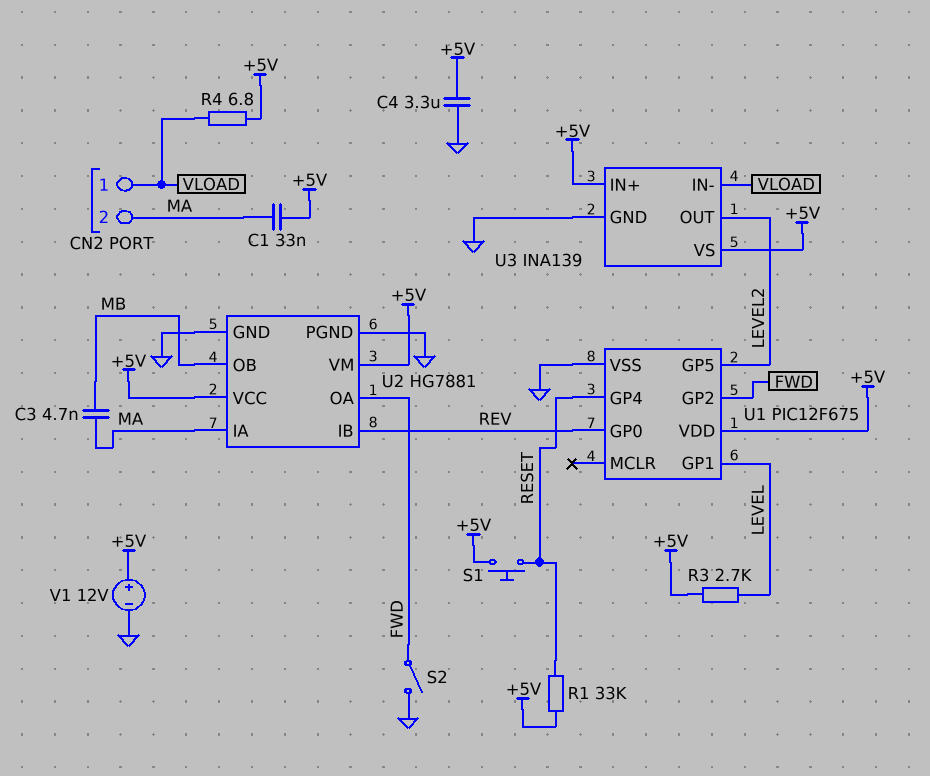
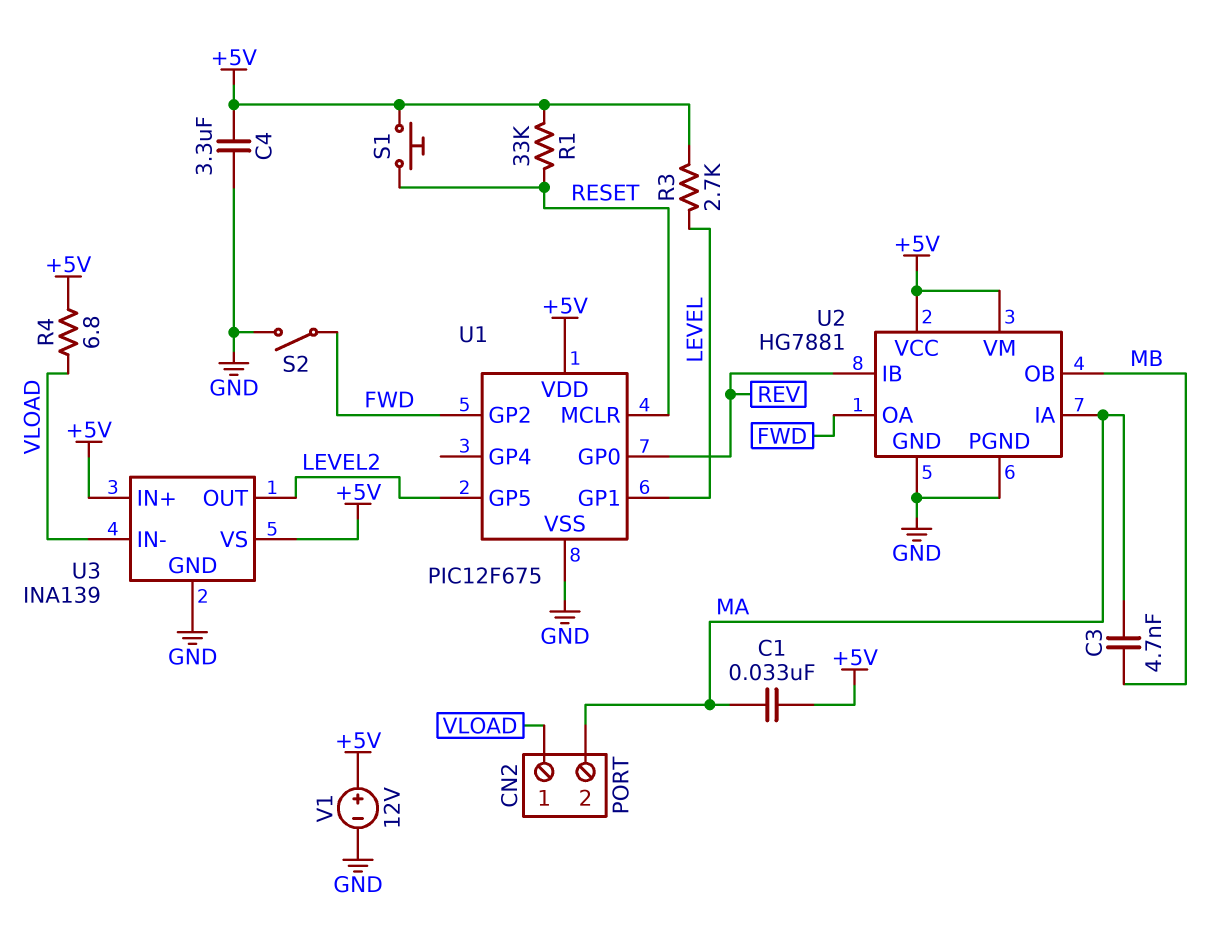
U1 pin GP4: RESET -> none
U1 pin MCLR: none -> RESET

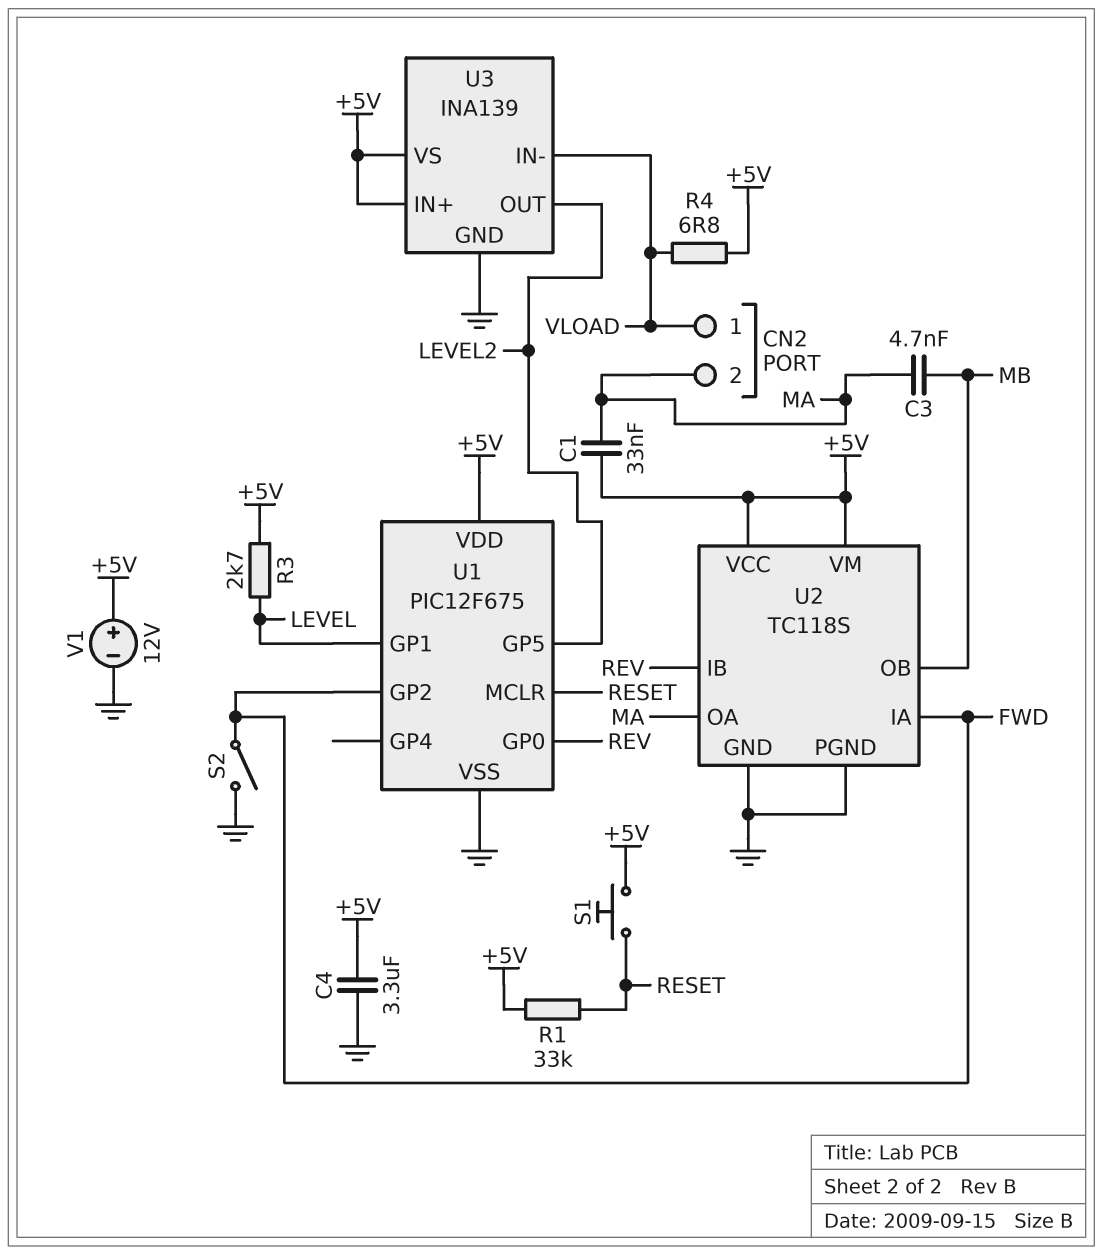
U2: HG7881 -> TC118S
U2 pin IA: MA -> FWD
U2 pin OA: FWD -> MA

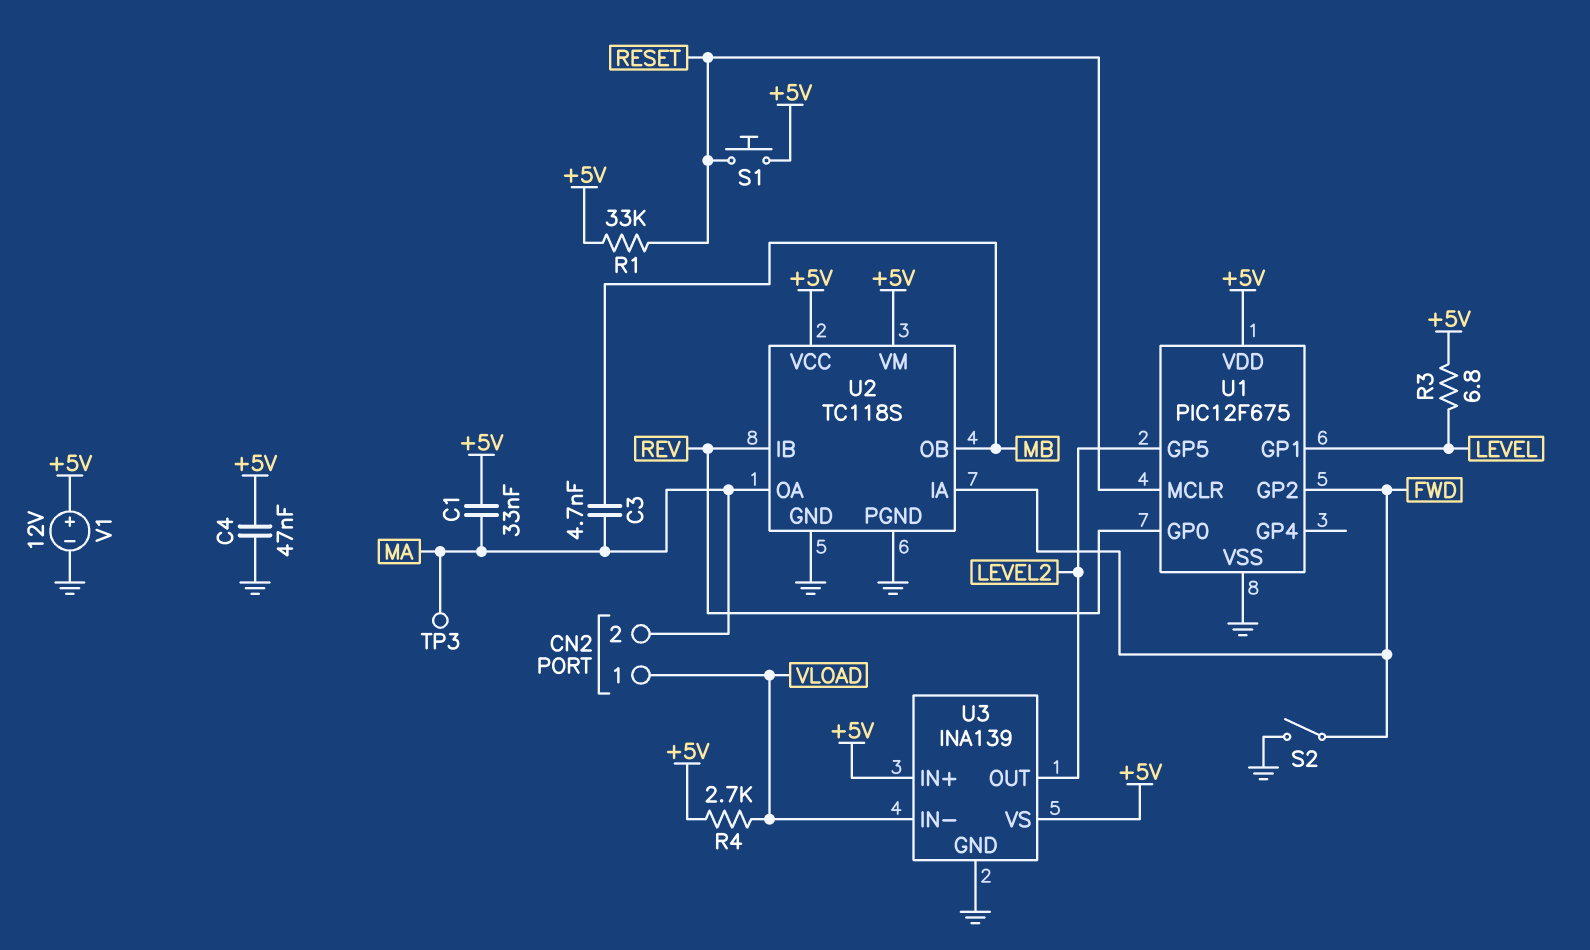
C4: 3.3uF (+5V, GND) -> 47nF (+5V, GND)
R3: 2.7k (+5V, LEVEL) -> 6.8 (+5V, LEVEL)
R4: 6.8 (+5V, VLOAD) -> 2.7k (+5V, VLOAD)
TP3: none -> test point (MA)

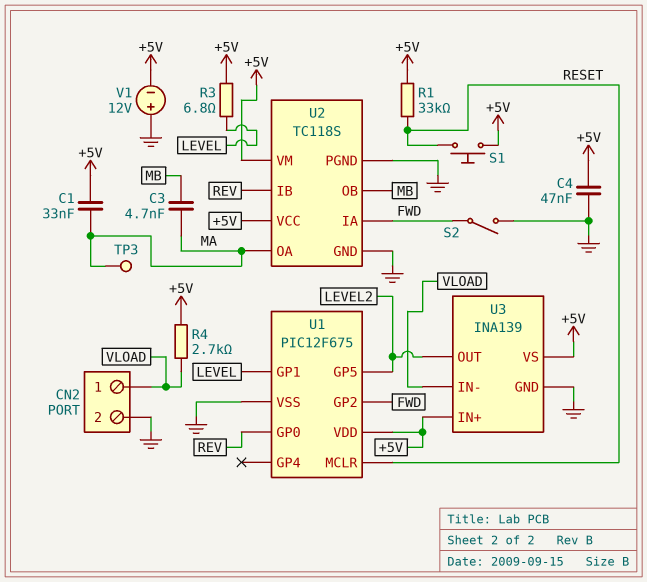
CN2 pin 2: MA -> GND
V1: 12V (plus +5V, minus GND) -> 12V (plus GND, minus +5V)

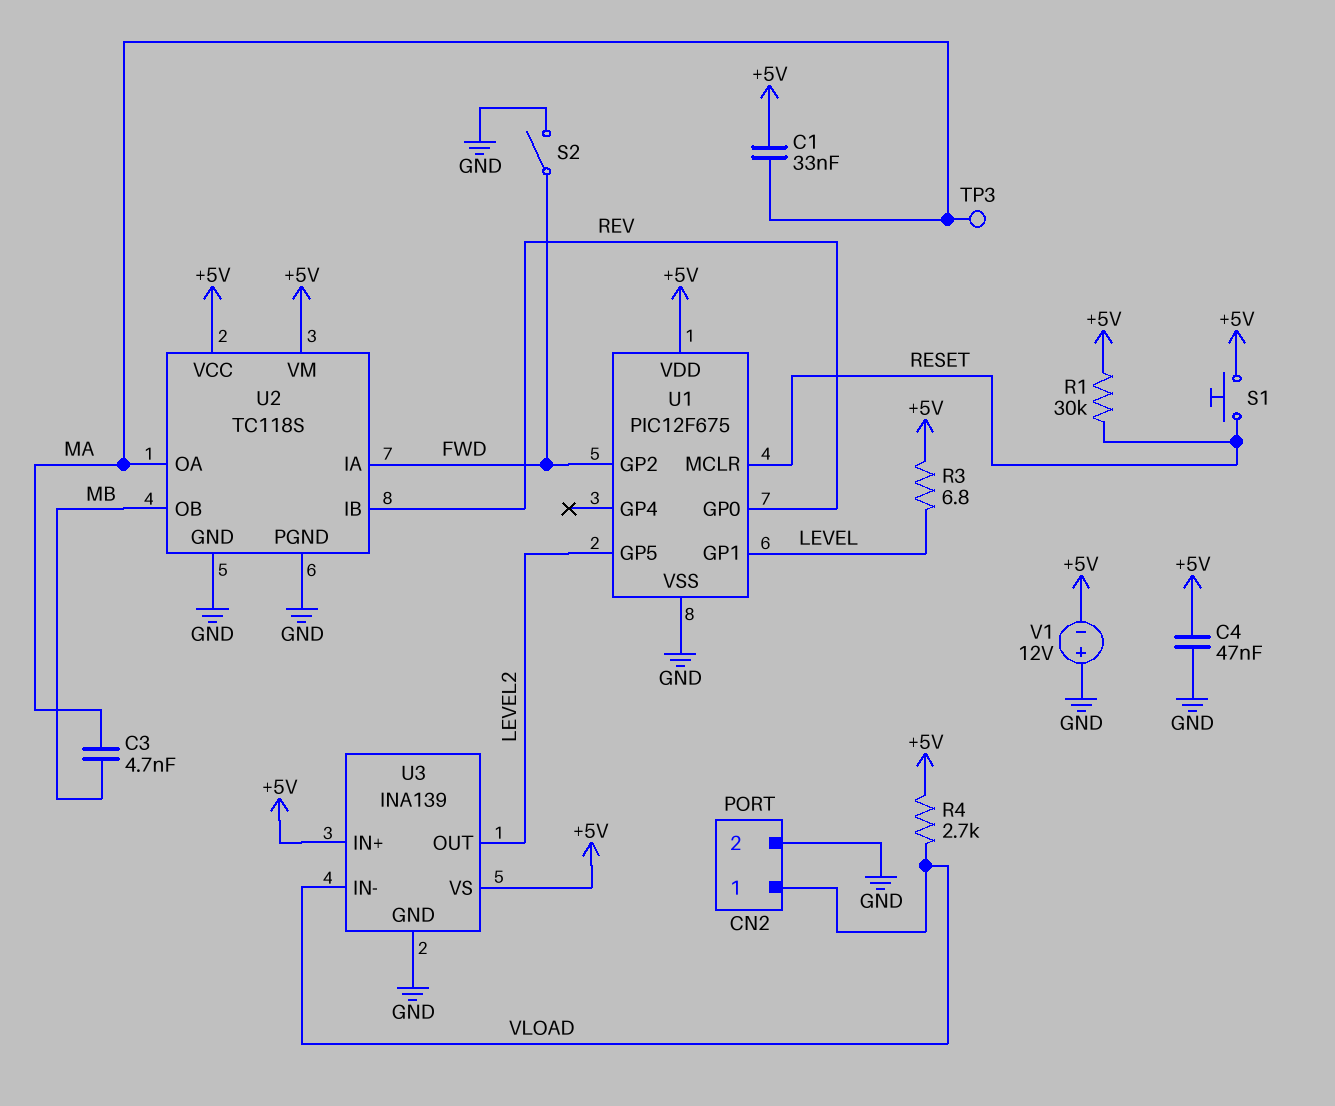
R1: 33k (+5V, RESET) -> 30k (+5V, RESET)

